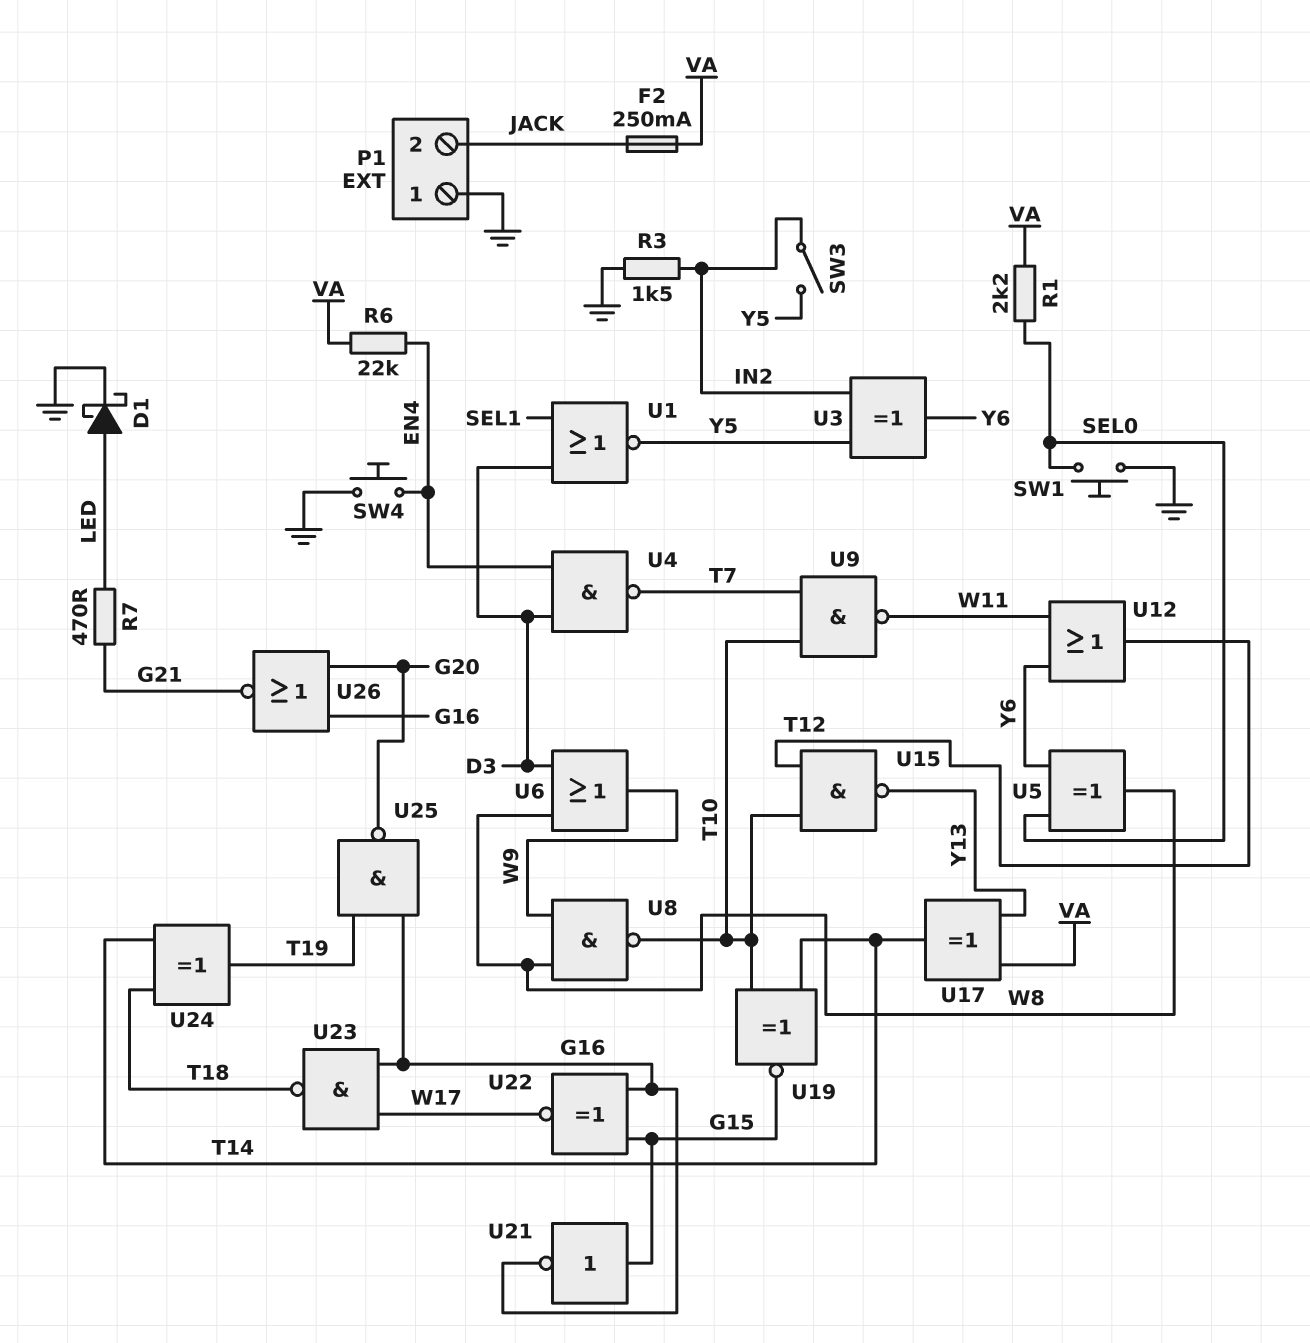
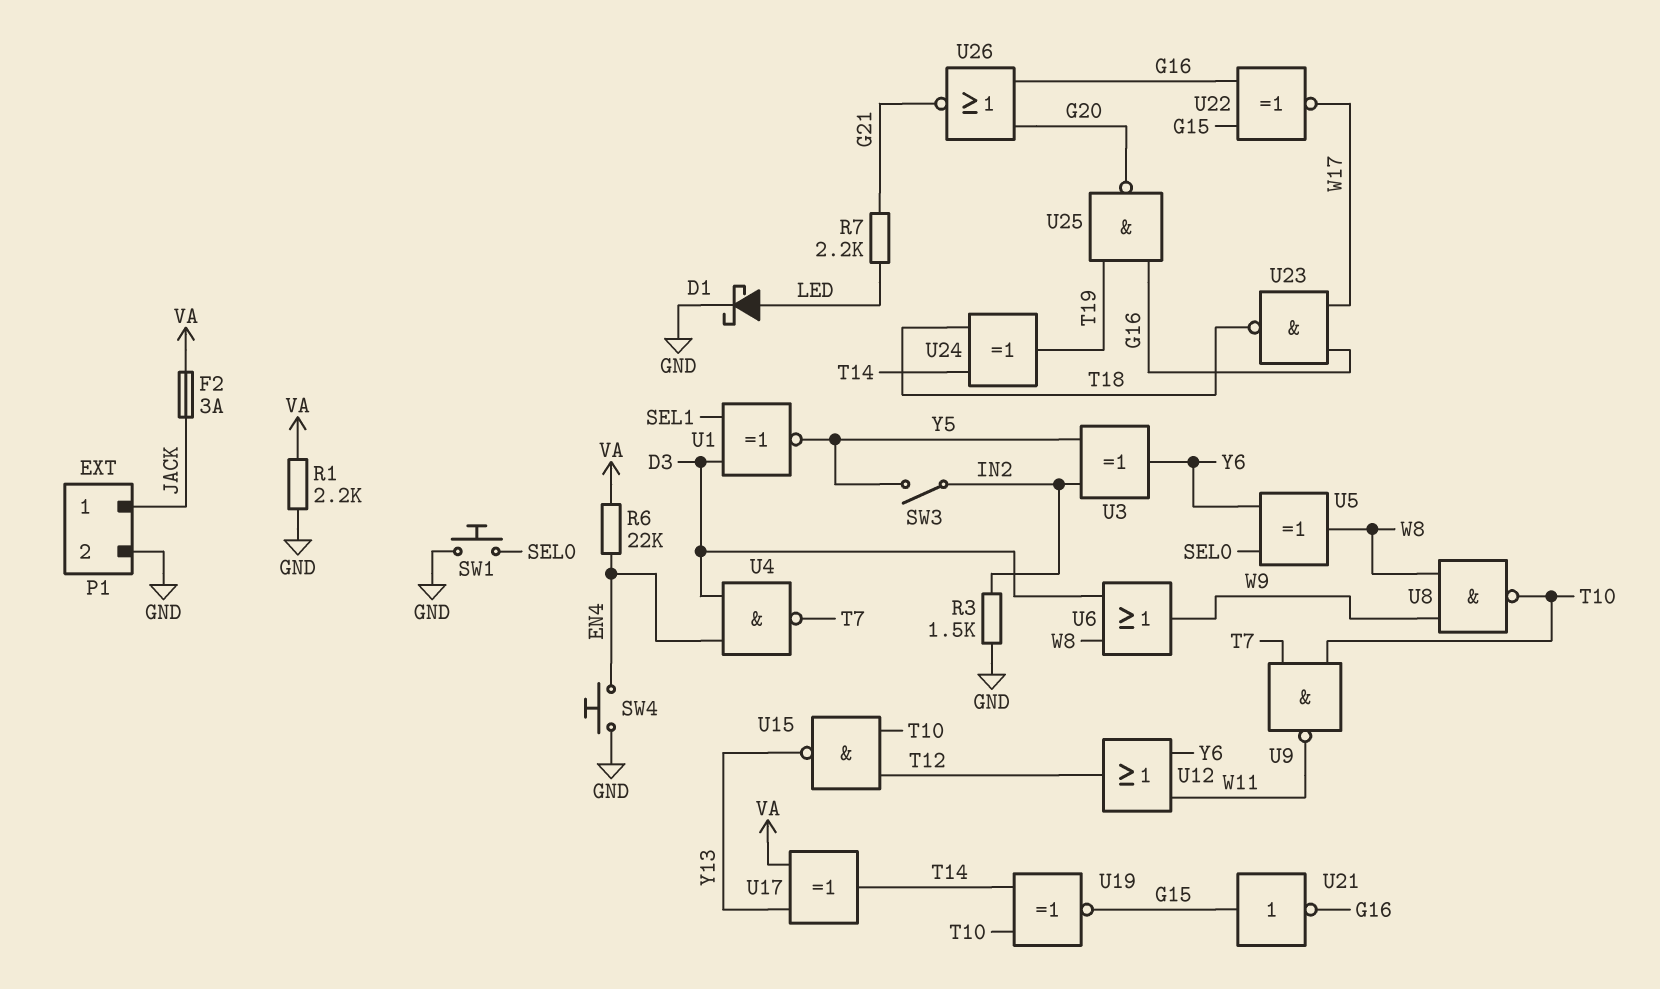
F2: 250mA (JACK, VA) -> 3A (JACK, VA)
P1 pin 1: GND -> JACK
P1 pin 2: JACK -> GND
R1: 2.2k (SEL0, VA) -> 2.2k (GND, VA)
R7: 470 (G21, LED) -> 2.2k (G21, LED)
U1: NOR (in D3, in SEL1, out Y5) -> XNOR (in D3, in SEL1, out Y5)

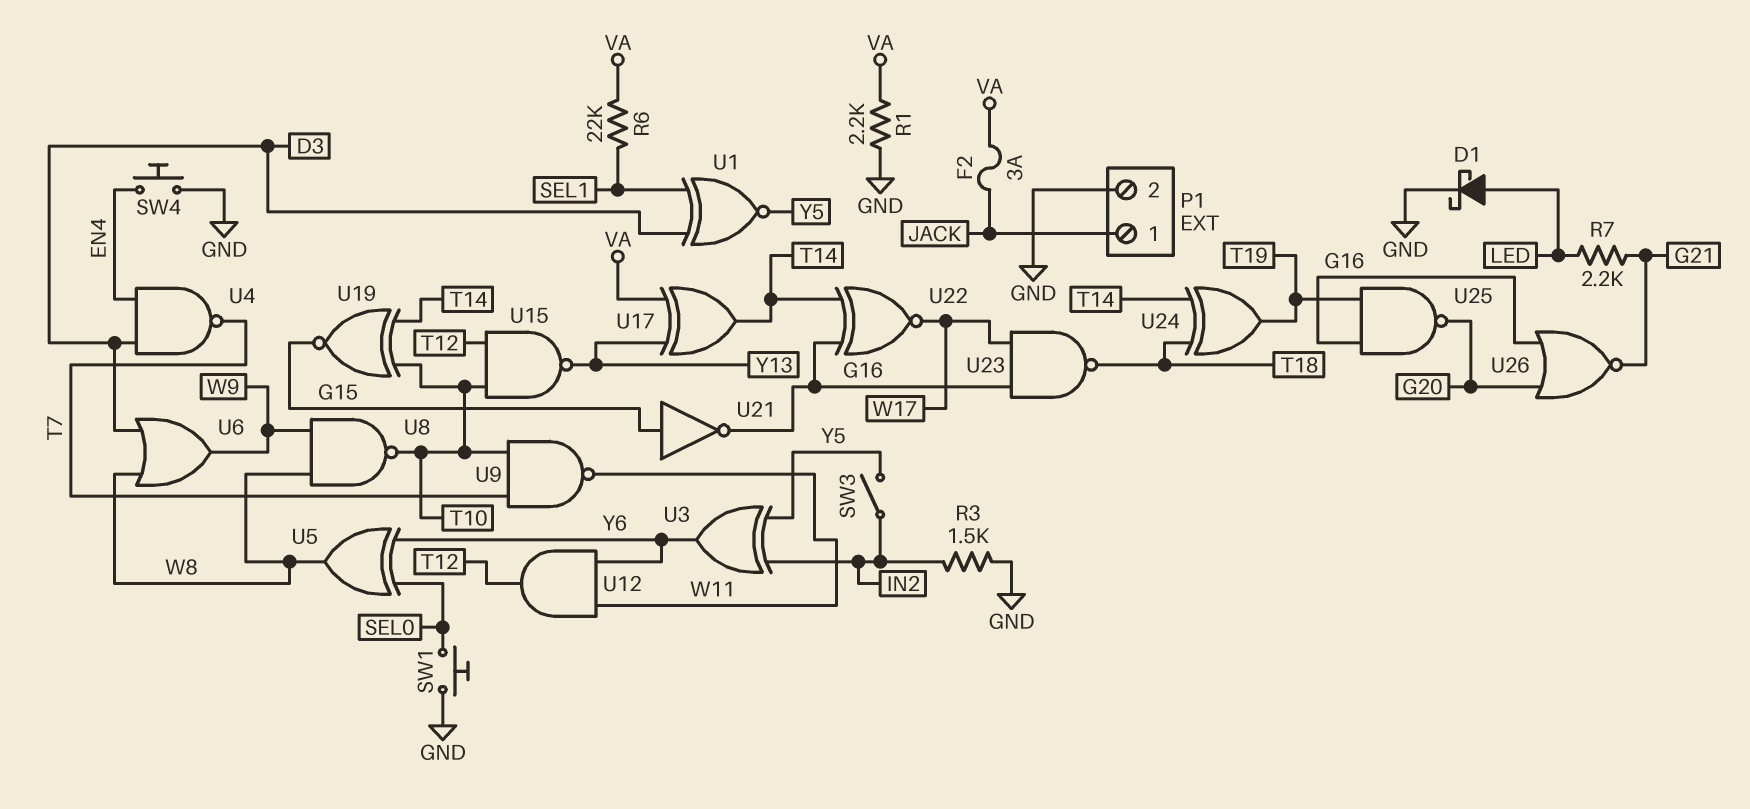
R6: 22k (EN4, VA) -> 22k (SEL1, VA)
U12: OR (in W11, in Y6, out T12) -> AND (in W11, in Y6, out T12)
U22: XNOR (in G15, in G16, out W17) -> XNOR (in G16, in T14, out W17)

